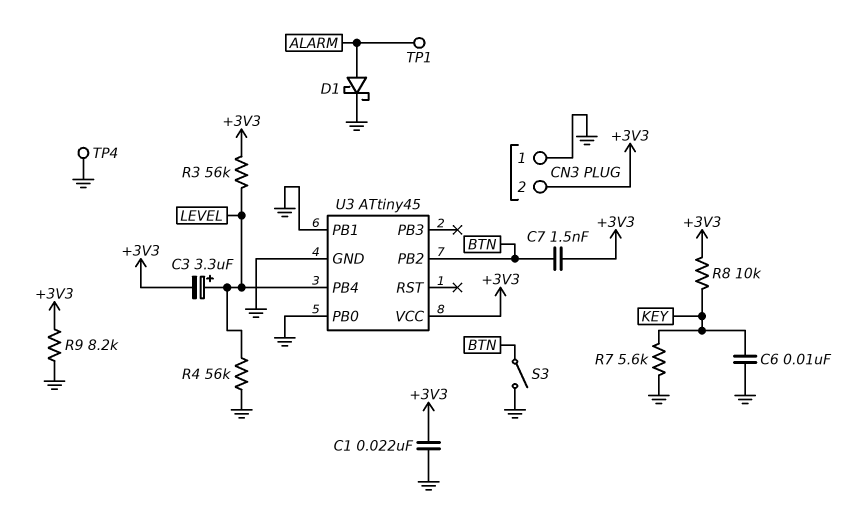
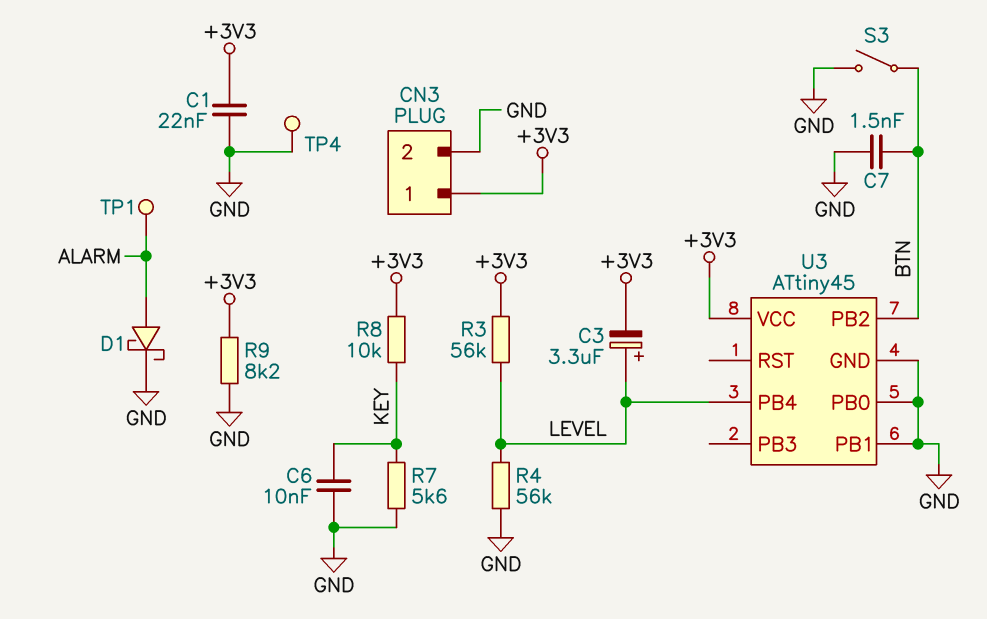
C7: 1.5nF (+3V3, BTN) -> 1.5nF (BTN, GND)
CN3 pin 1: GND -> +3V3
CN3 pin 2: +3V3 -> GND

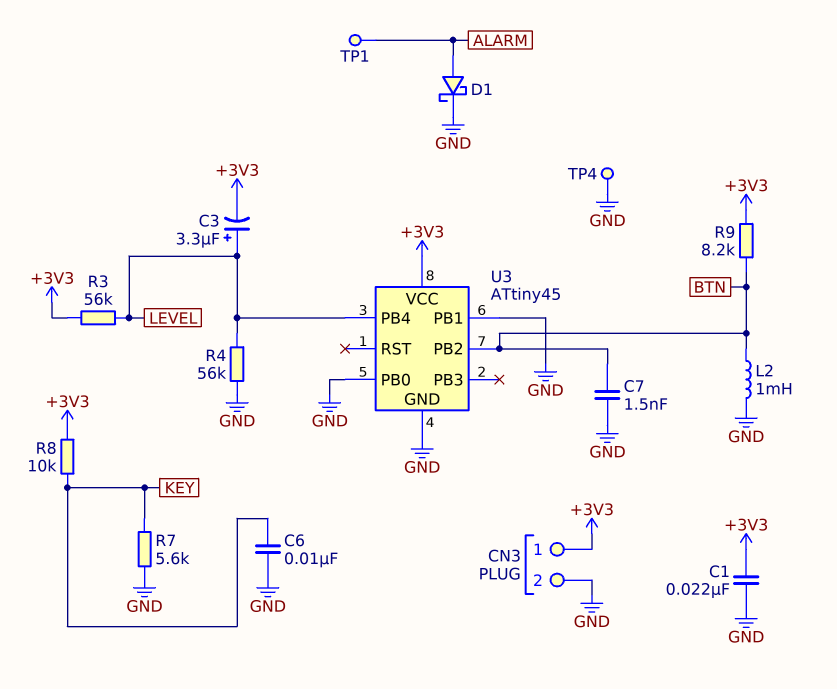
L2: none -> 1mH (BTN, GND)
R9: 8.2k (+3V3, GND) -> 8.2k (+3V3, BTN)
S3: switch (BTN, GND) -> none

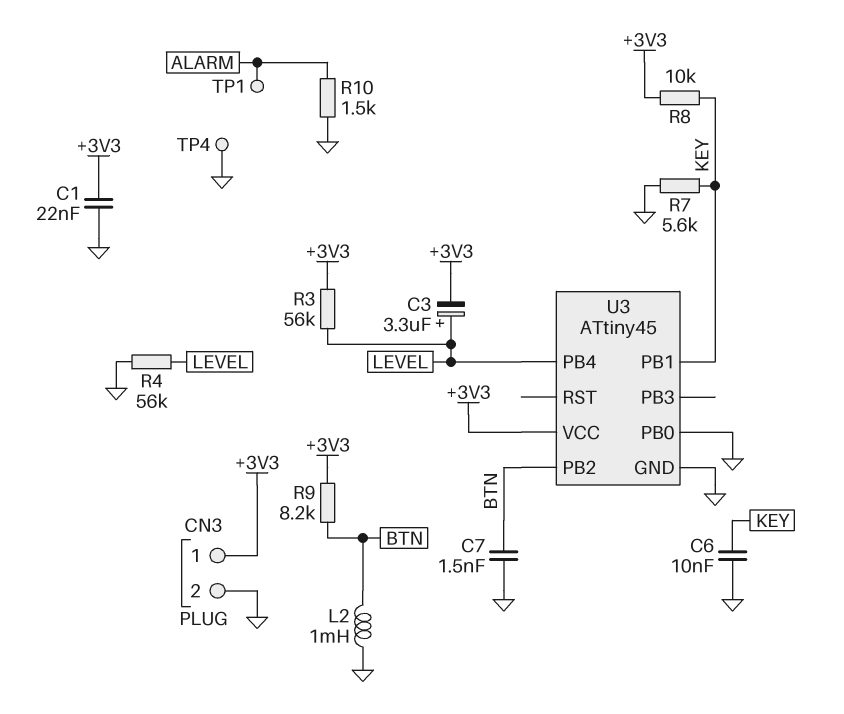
D1: schottky (A ALARM, K GND) -> none
R10: none -> 1.5k (ALARM, GND)
U3 pin PB1: GND -> KEY

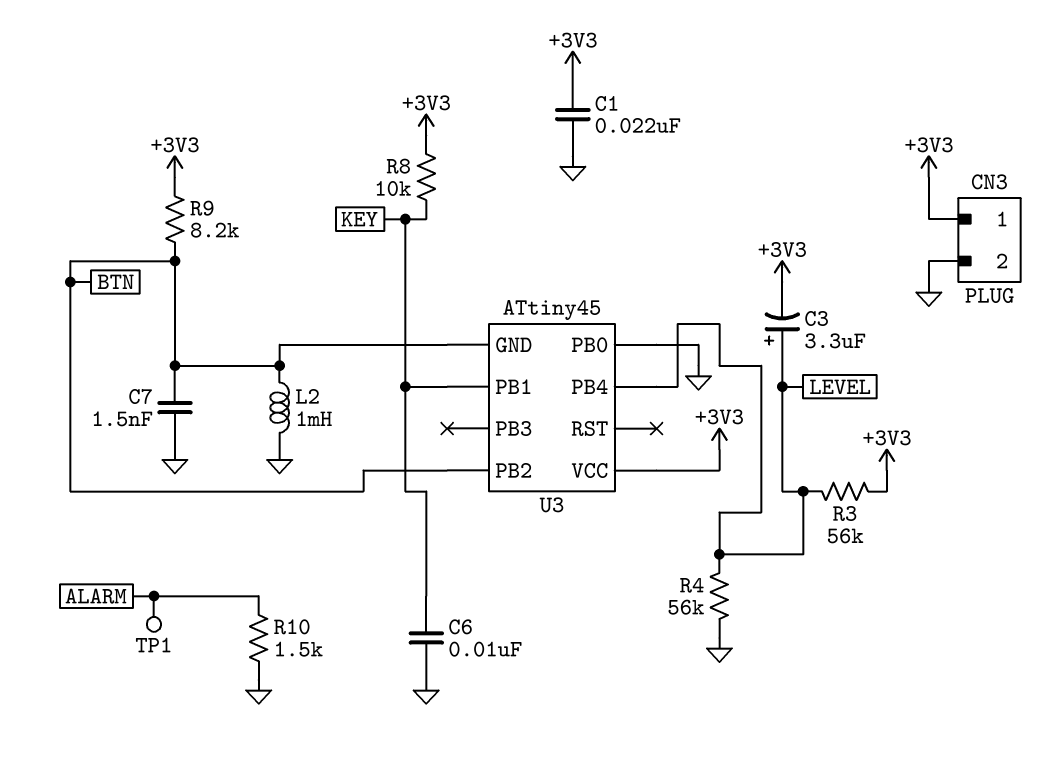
R7: 5.6k (GND, KEY) -> none
TP4: test point (GND) -> none
U3 pin GND: GND -> BTN

